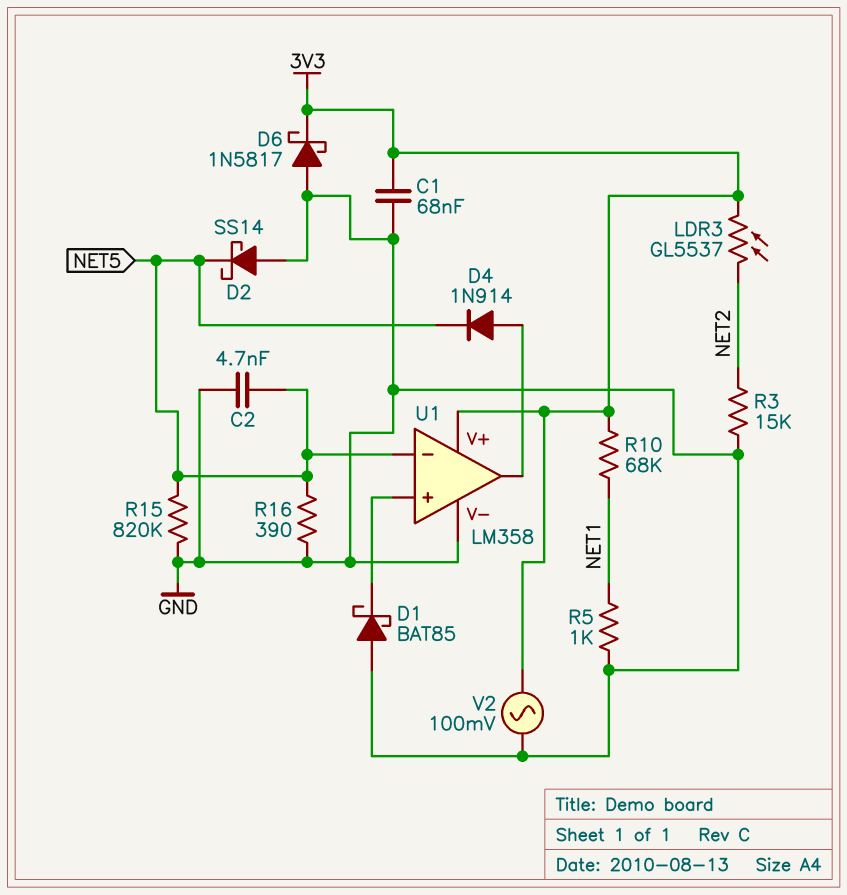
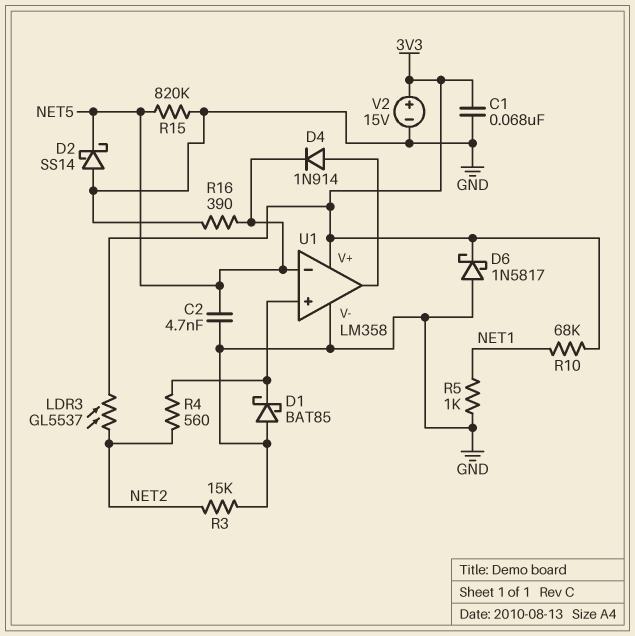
R4: none -> 560 (NET2, U1/in+)
V2: AC 100mV (3V3, GND) -> 15V (plus 3V3, minus GND)

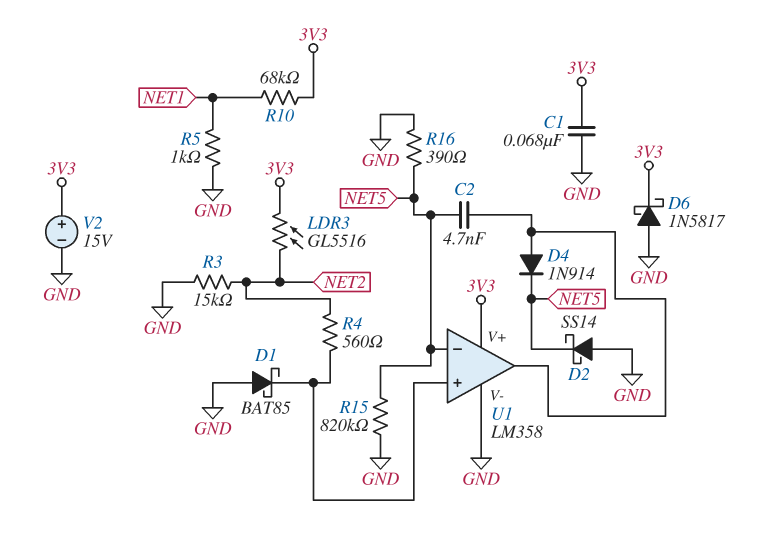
C2: 4.7nF (GND, NET5) -> 4.7nF (NET5, U1/out)
LDR3: GL5537 (3V3, NET2) -> GL5516 (3V3, NET2)

